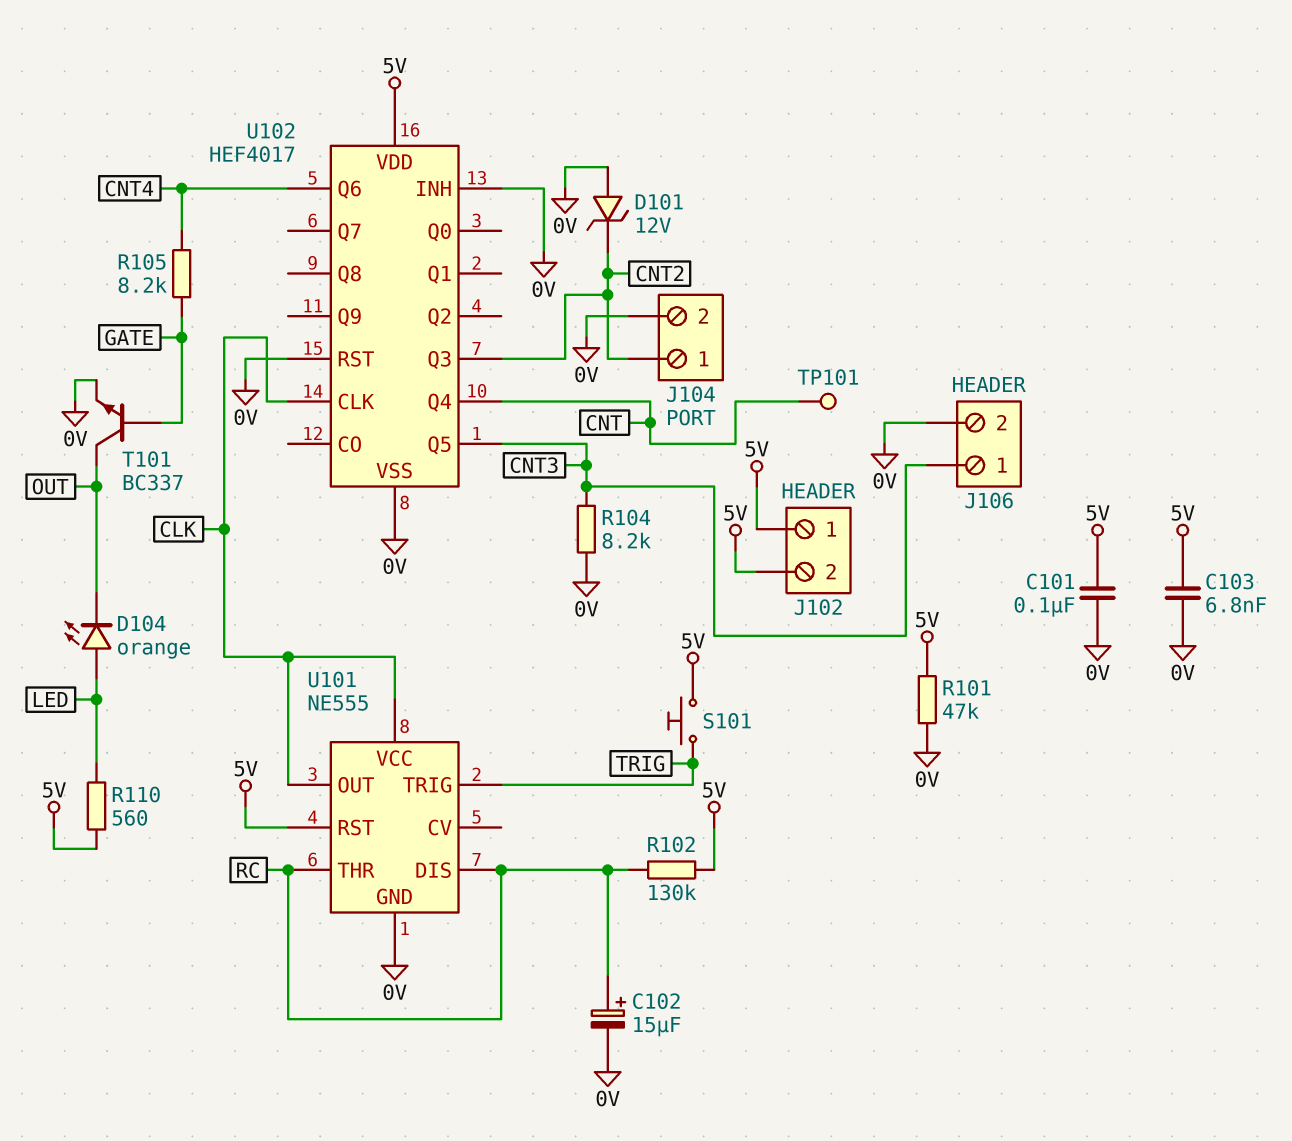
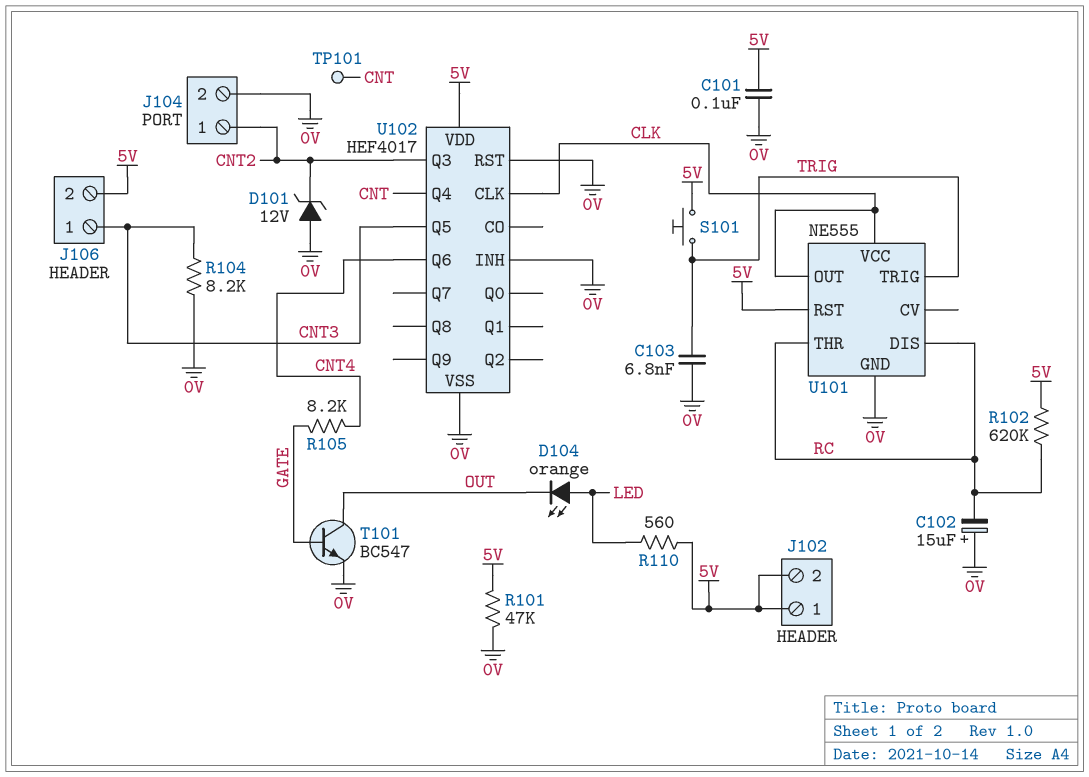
C102: 15uF (plus RC, minus 0V) -> 15uF (plus 0V, minus RC)
C103: 6.8nF (0V, 5V) -> 6.8nF (0V, TRIG)
J106 pin 2: 0V -> 5V
R102: 130k (5V, RC) -> 620k (5V, RC)
T101: NPN BC337 (B GATE, C OUT, E 0V) -> NPN BC547 (B GATE, C OUT, E 0V)

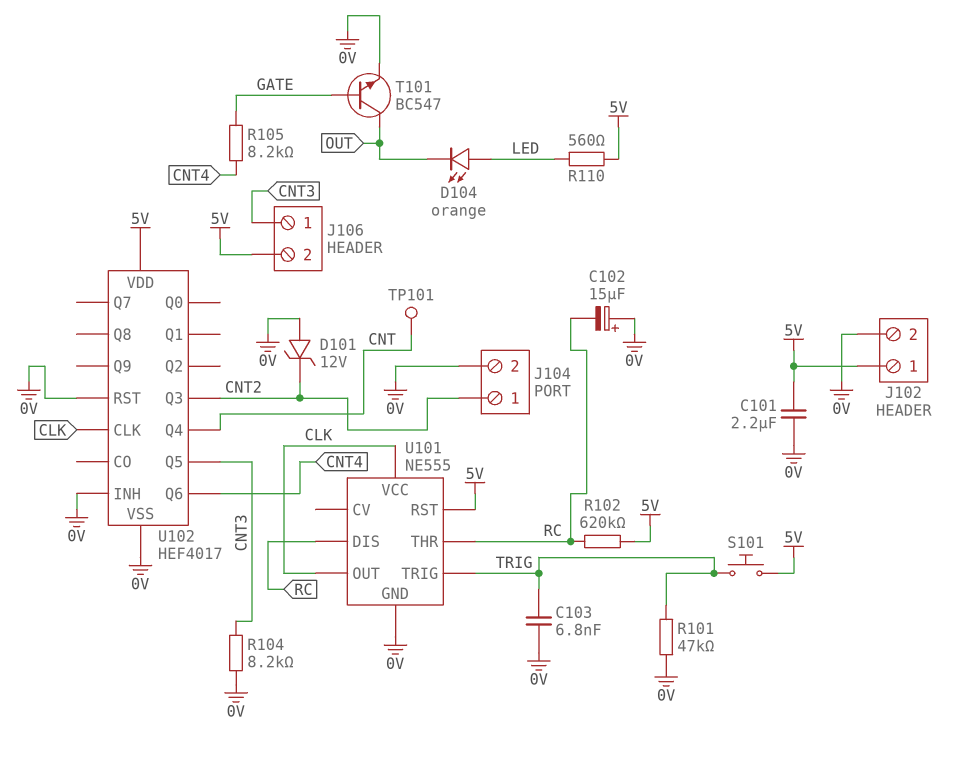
C101: 100nF (0V, 5V) -> 2.2uF (0V, 5V)
J102 pin 2: 5V -> 0V
R101: 47k (0V, 5V) -> 47k (0V, TRIG)

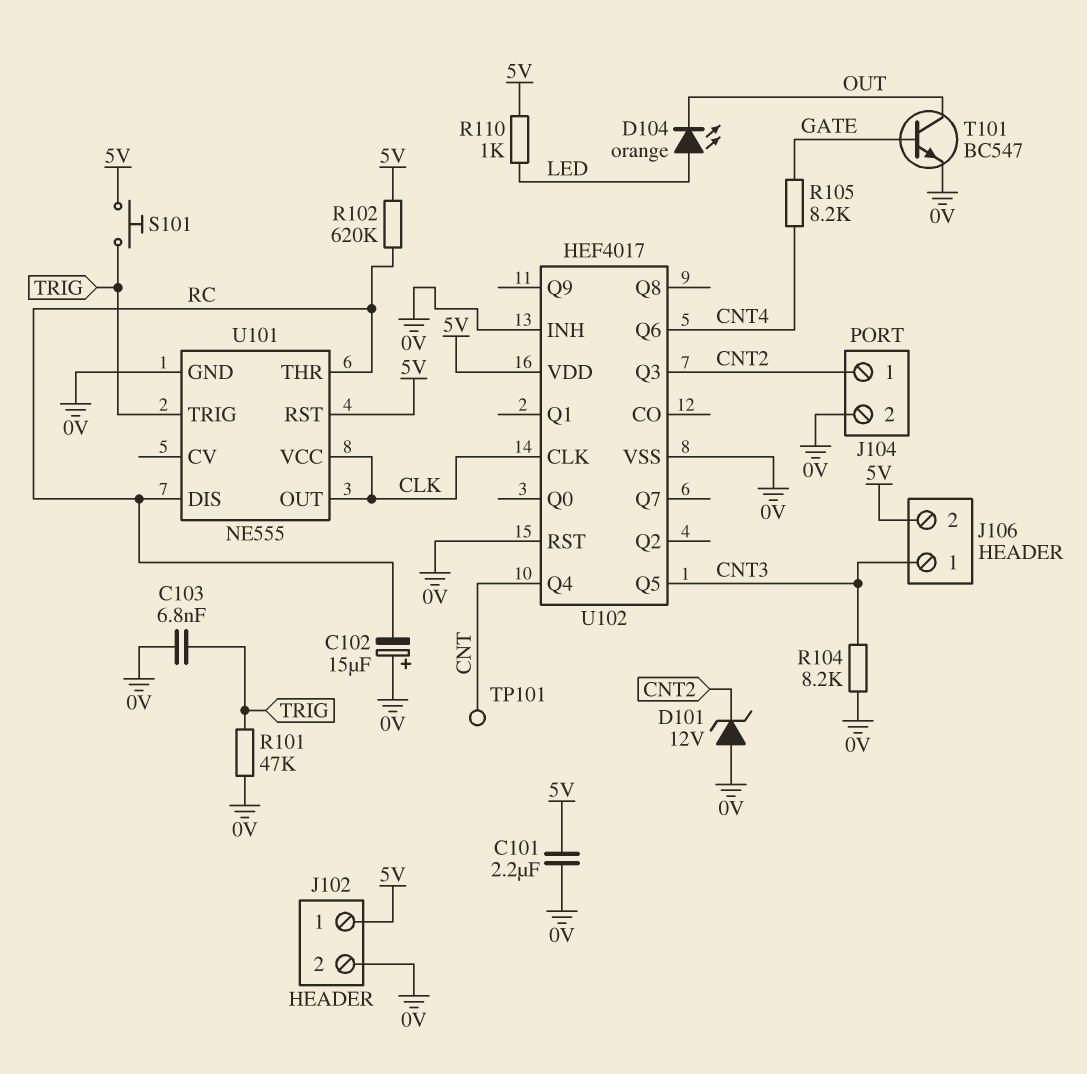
R110: 560 (5V, LED) -> 1k (5V, LED)

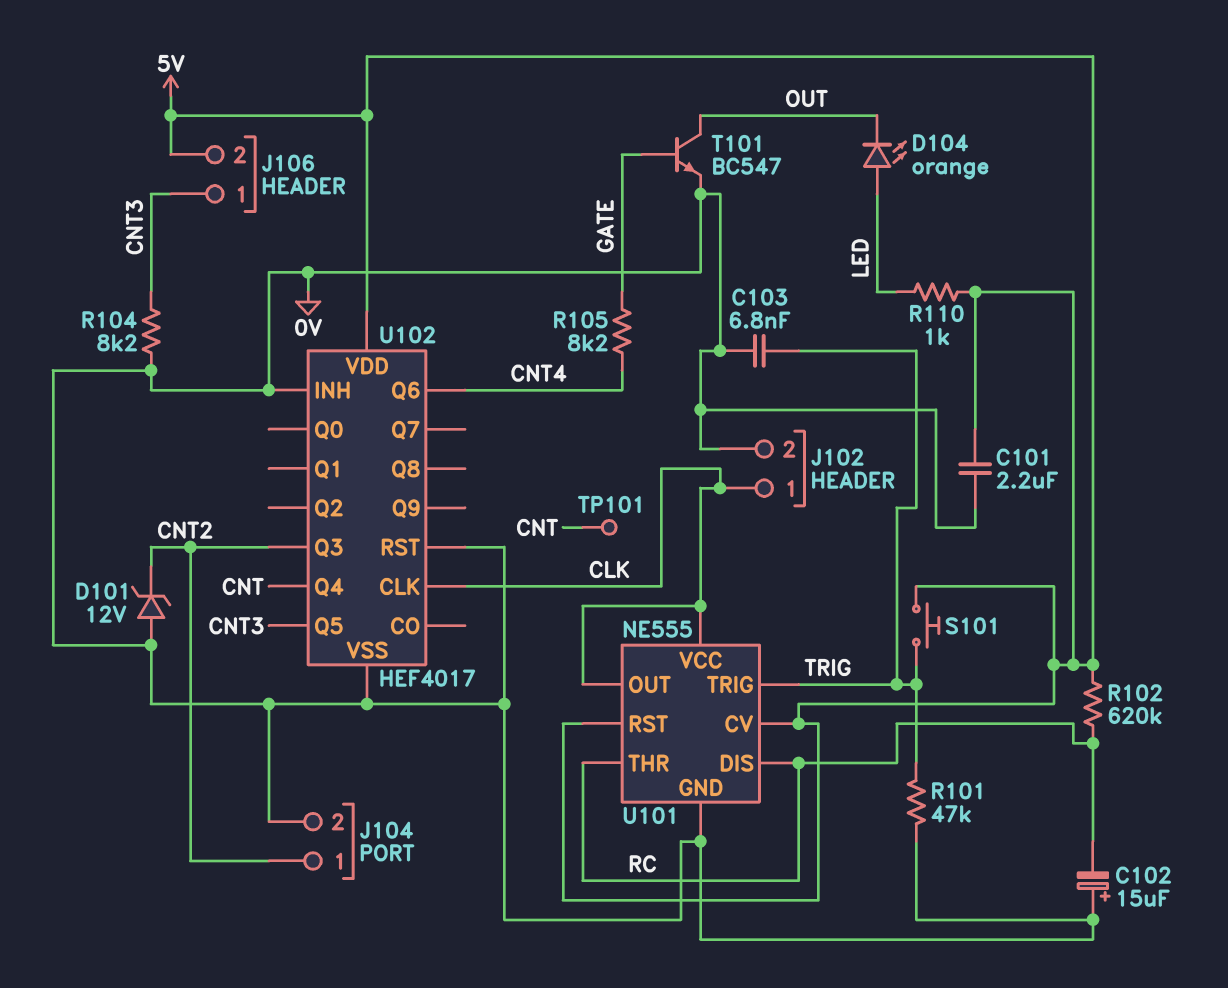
J102 pin 1: 5V -> CLK
U101 pin CV: none -> 5V

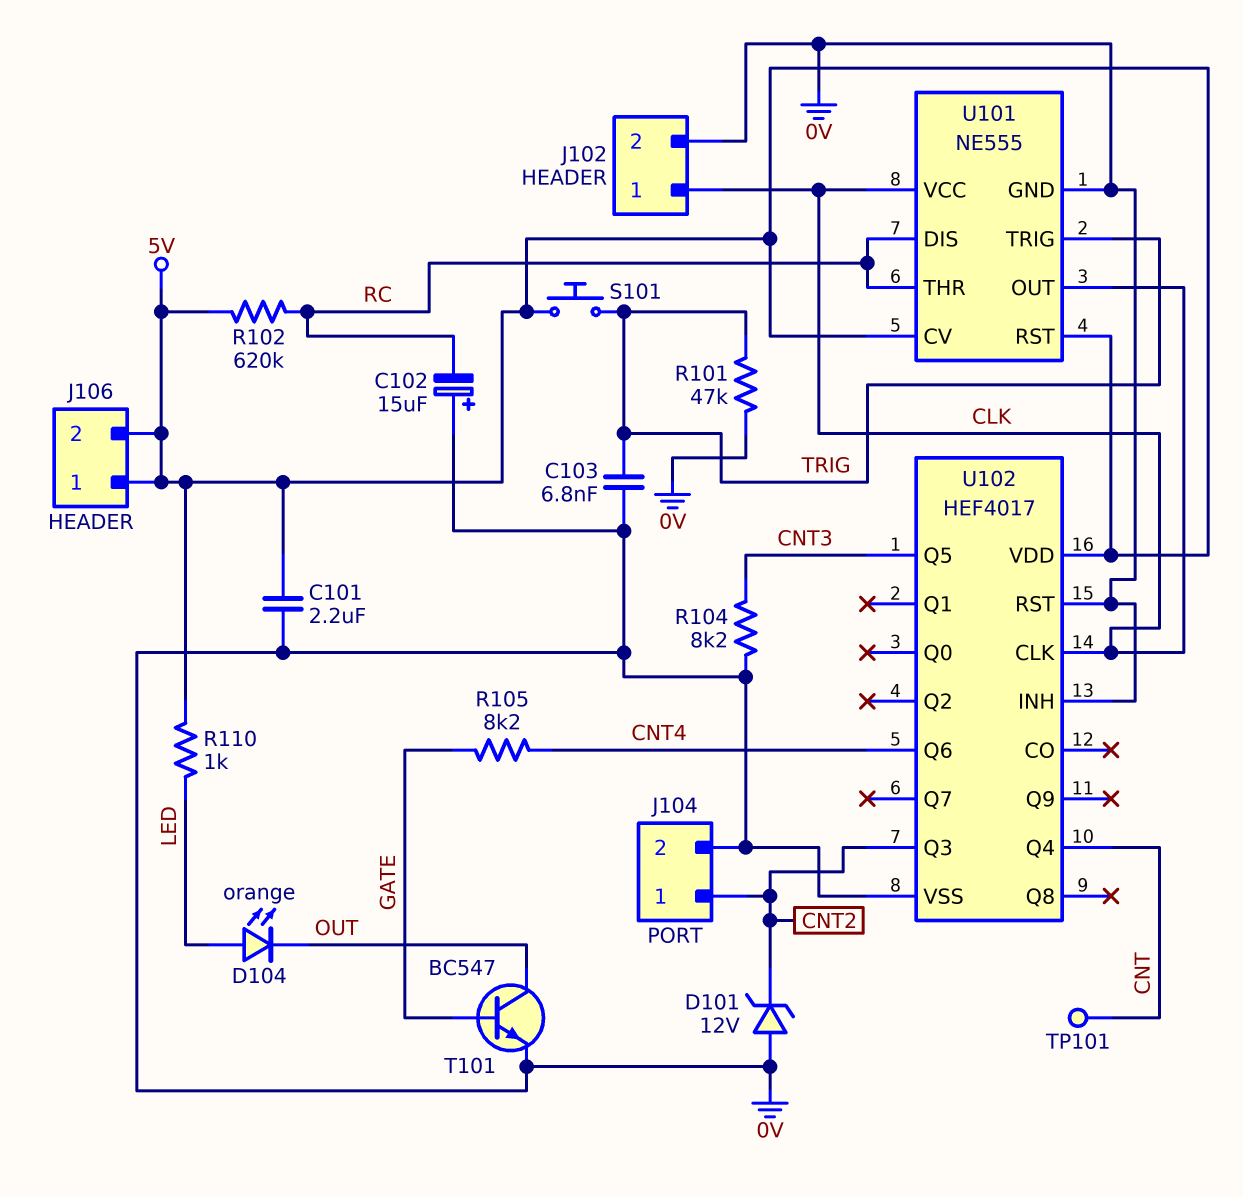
J106 pin 1: CNT3 -> 5V

